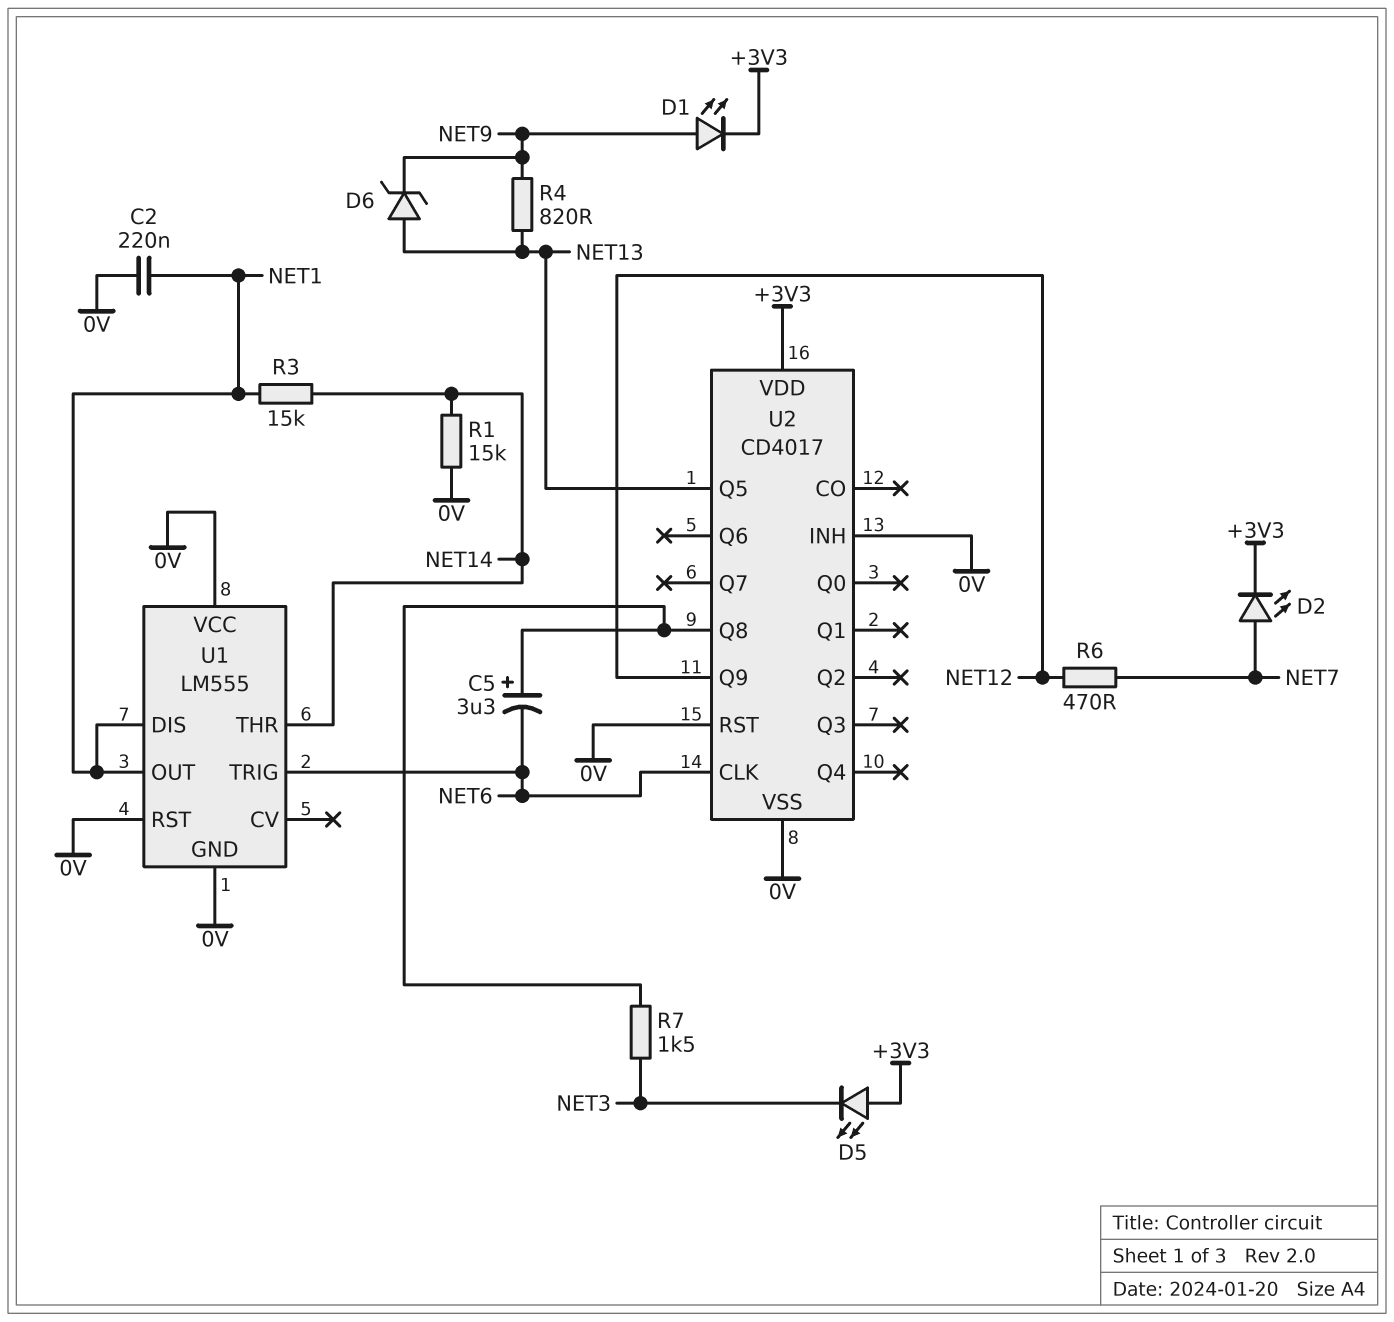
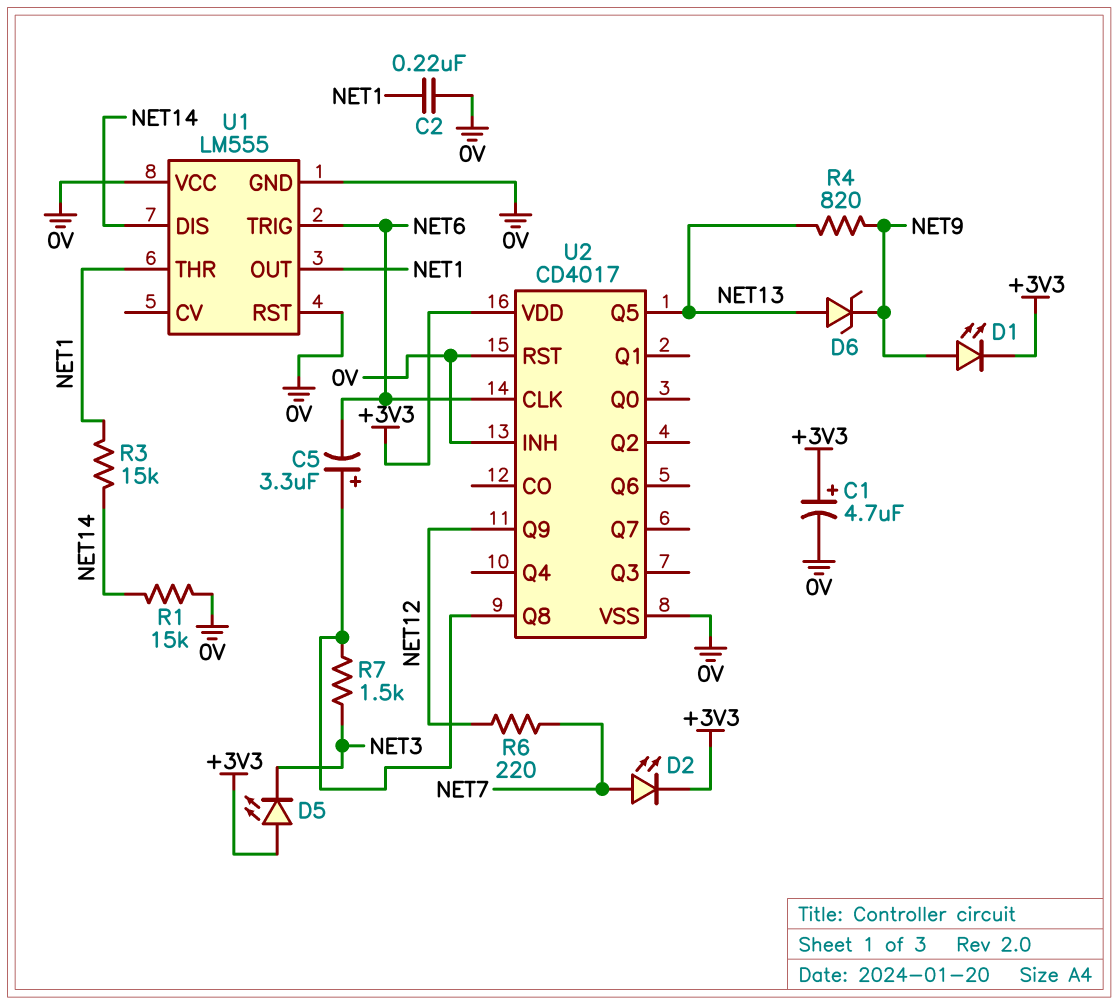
C1: none -> 4.7uF (plus +3V3, minus 0V)
R6: 470 (NET7, NET12) -> 220 (NET7, NET12)
U1 pin DIS: NET1 -> NET14
U1 pin THR: NET14 -> NET1

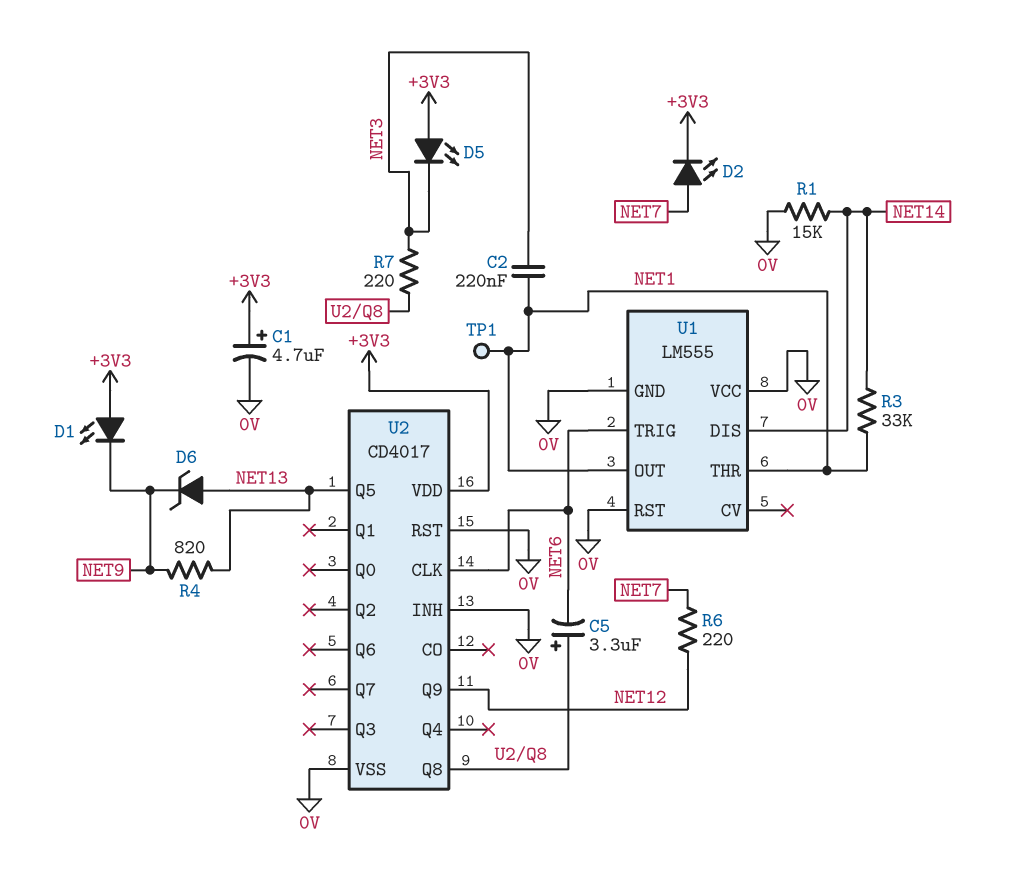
C2: 220nF (0V, NET1) -> 220nF (NET1, NET3)
D1: LED (A NET9, K +3V3) -> LED (A +3V3, K NET9)
R3: 15k (NET1, NET14) -> 33k (NET1, NET14)
R7: 1.5k (NET3, U2/Q8) -> 220 (NET3, U2/Q8)
TP1: none -> test point (NET1)

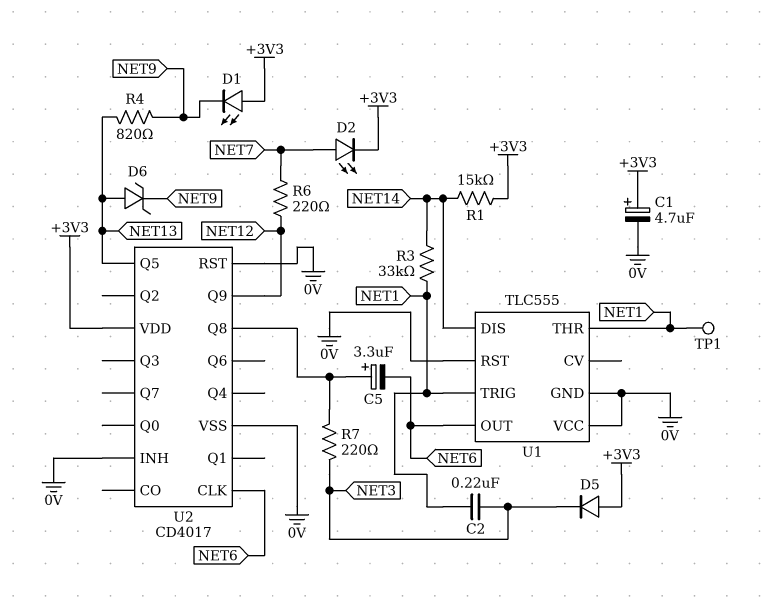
D5: LED (A +3V3, K NET3) -> diode (A +3V3, K NET3)
R1: 15k (0V, NET14) -> 15k (+3V3, NET14)
U1: LM555 -> TLC555
U1 pin OUT: NET1 -> NET6
U1 pin TRIG: NET6 -> NET1

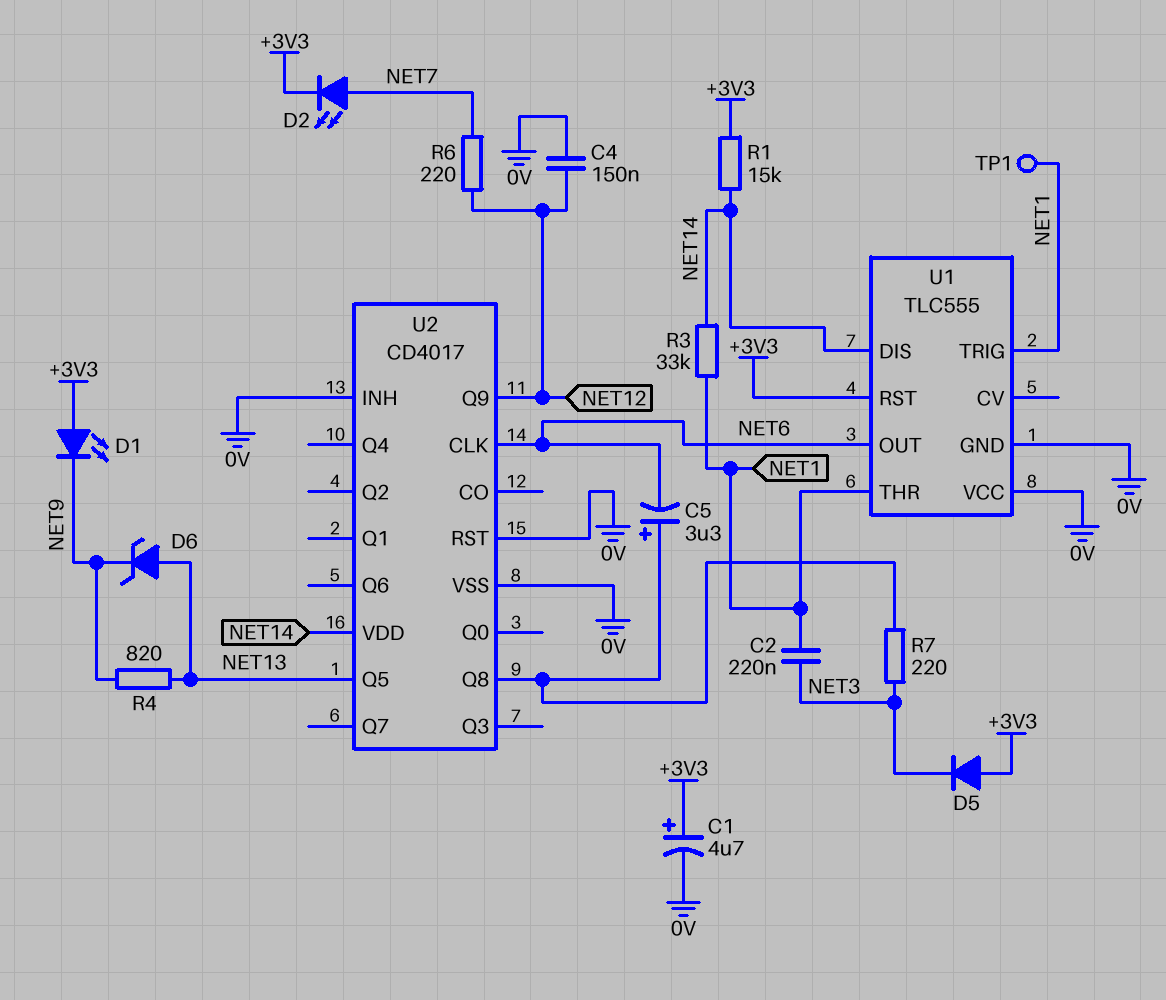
C4: none -> 150nF (0V, NET12)
U1 pin RST: 0V -> +3V3
U2 pin VDD: +3V3 -> NET14

